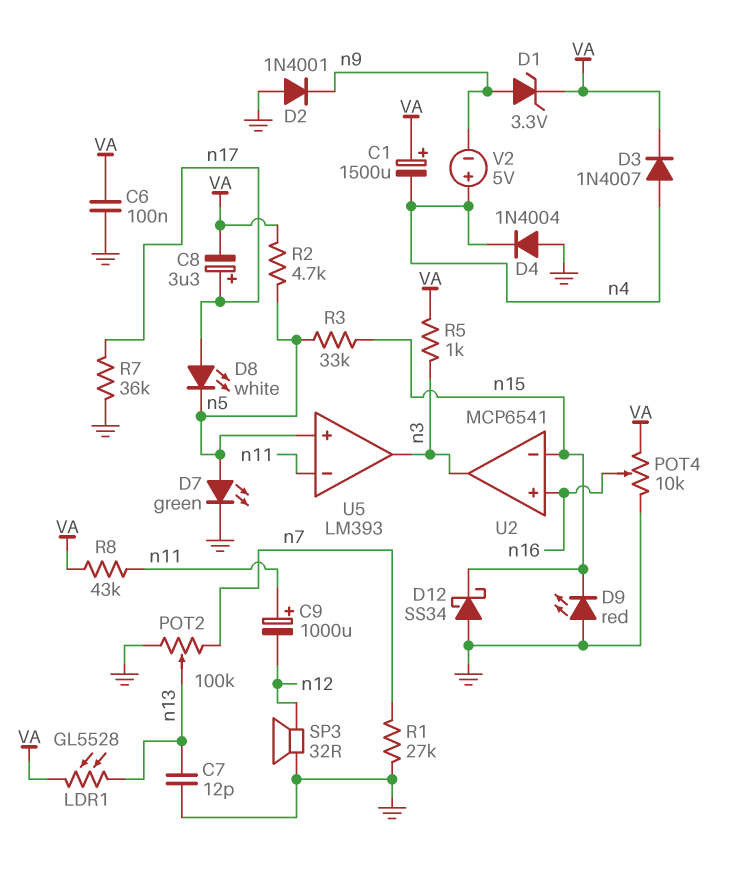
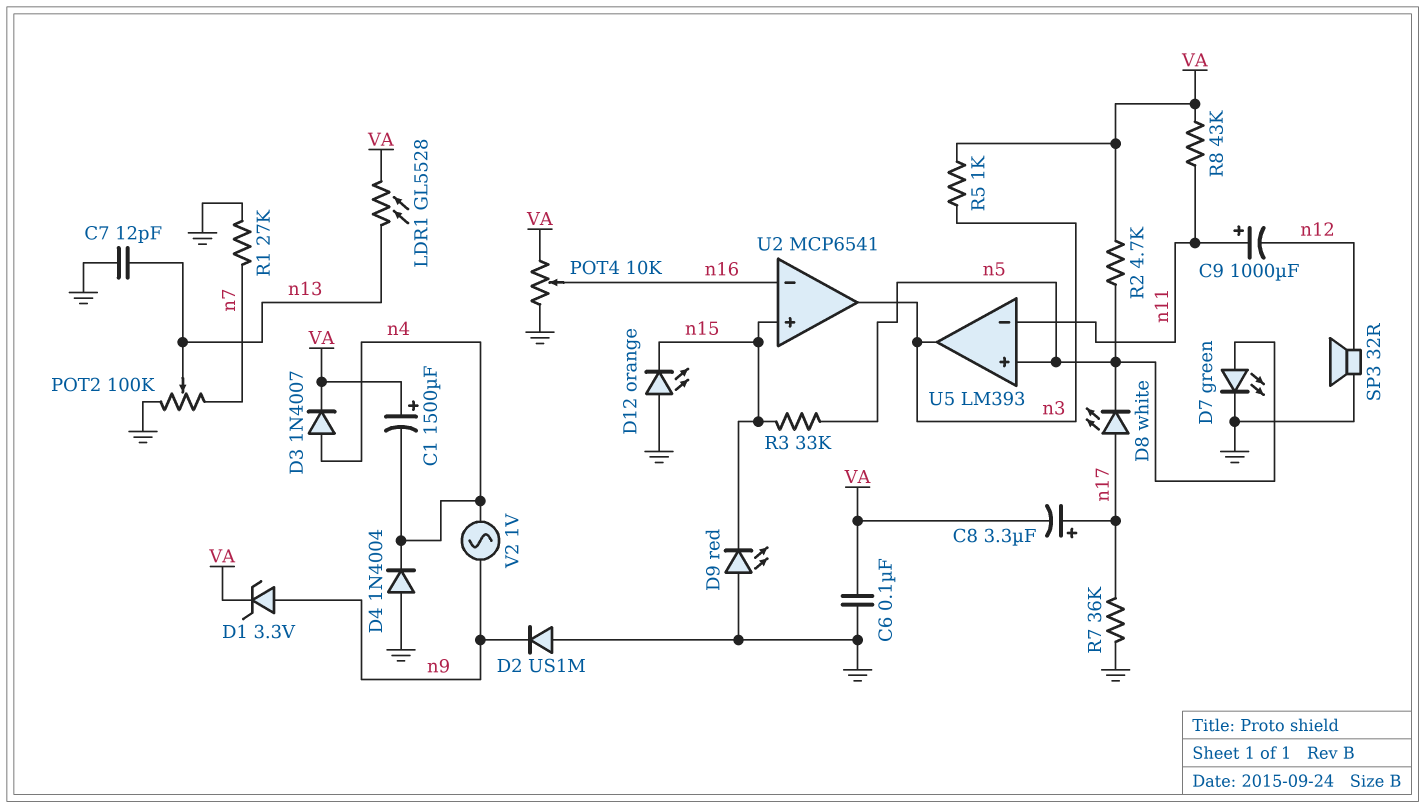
D2: diode 1N4001 (A GND, K n9) -> diode US1M (A GND, K n9)
D12: schottky SS34 (A GND, K n15) -> LED orange (A GND, K n15)
U2 pin in+: n16 -> n15
U2 pin in-: n15 -> n16
V2: 5V (plus n4, minus n9) -> AC 1V (n4, n9)

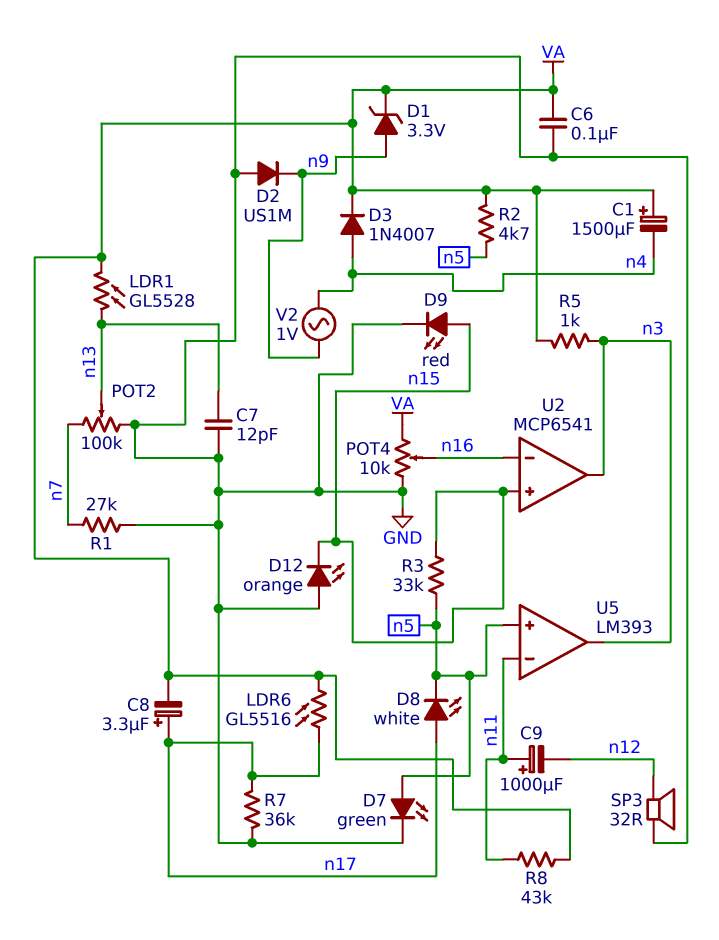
D4: diode 1N4004 (A GND, K n4) -> none
D9: LED red (A GND, K n15) -> LED red (A n15, K GND)
LDR6: none -> GL5516 (VA, n17)

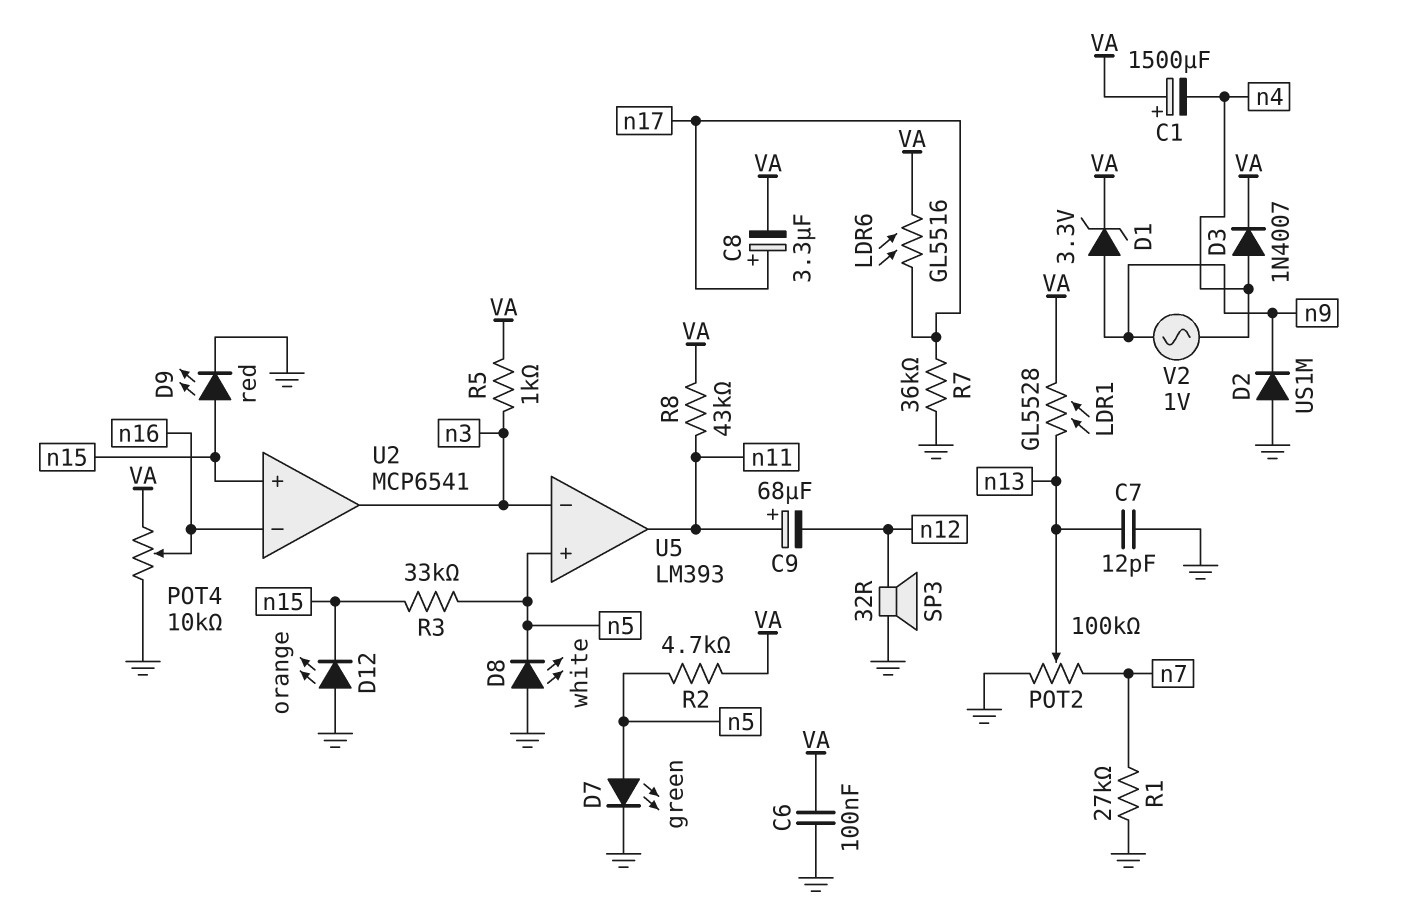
C9: 1000uF (plus n11, minus n12) -> 68uF (plus n11, minus n12)
D8: LED white (A n17, K n5) -> LED white (A GND, K n5)
U5 pin in-: n11 -> n3
U5 pin out: n3 -> n11

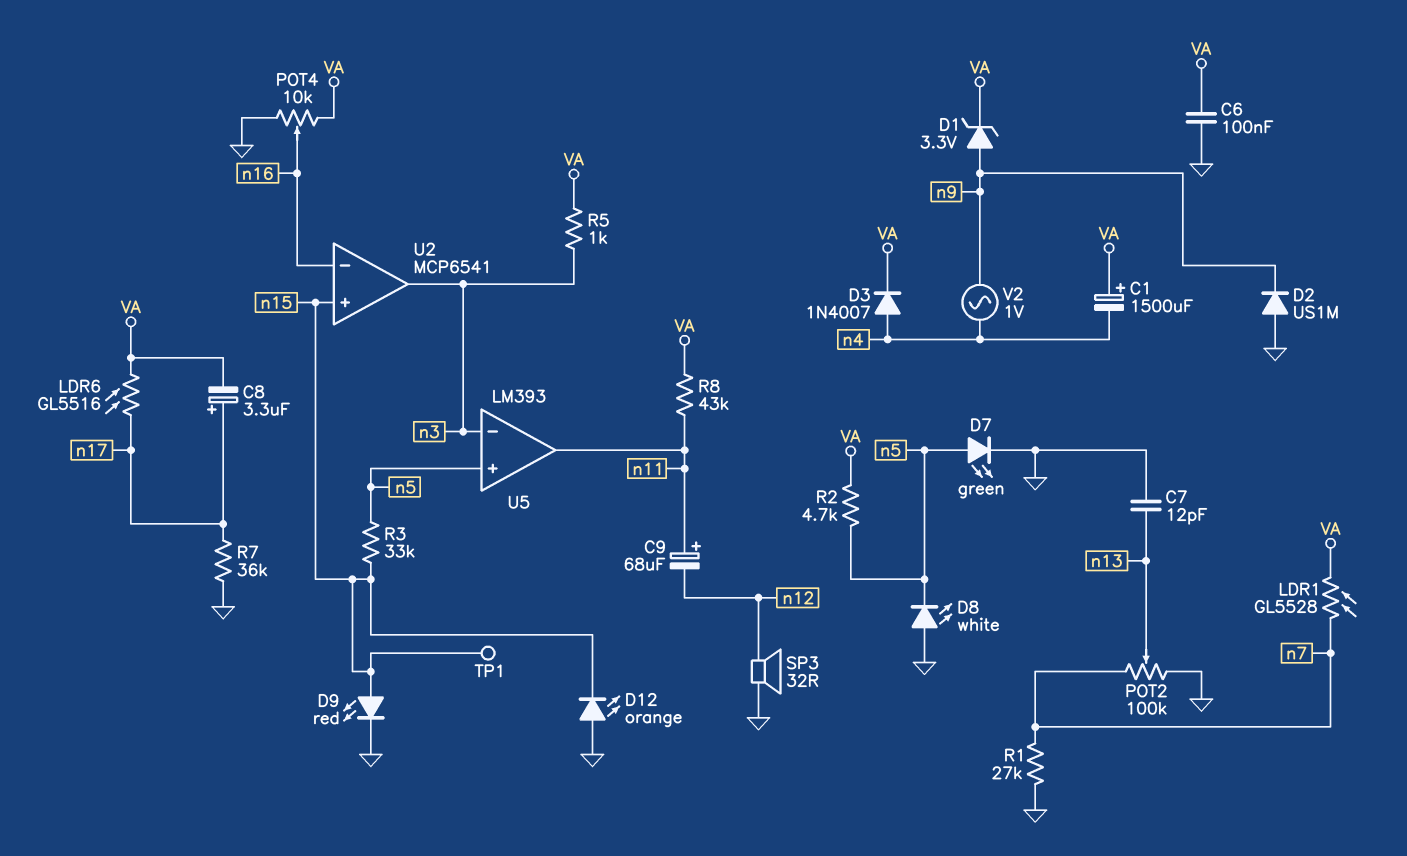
LDR1: GL5528 (VA, n13) -> GL5528 (VA, n7)
TP1: none -> test point (n15)

